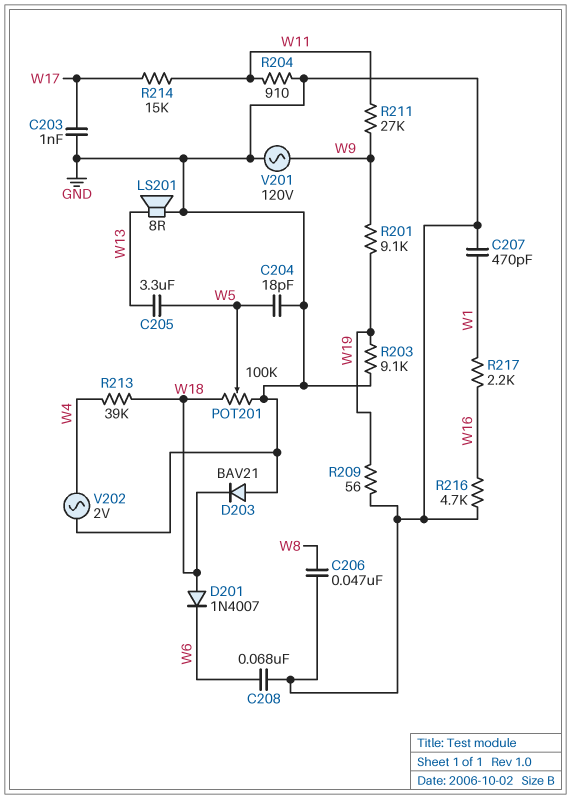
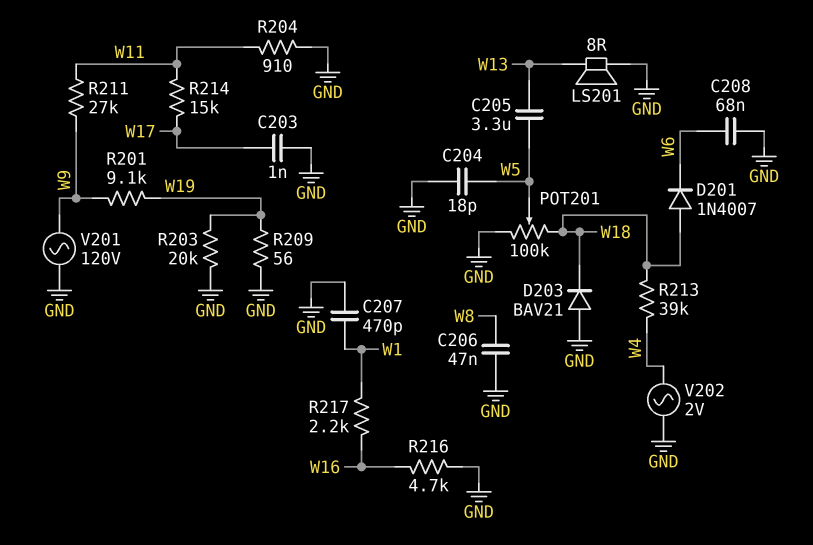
R203: 9.1k (GND, W19) -> 20k (GND, W19)

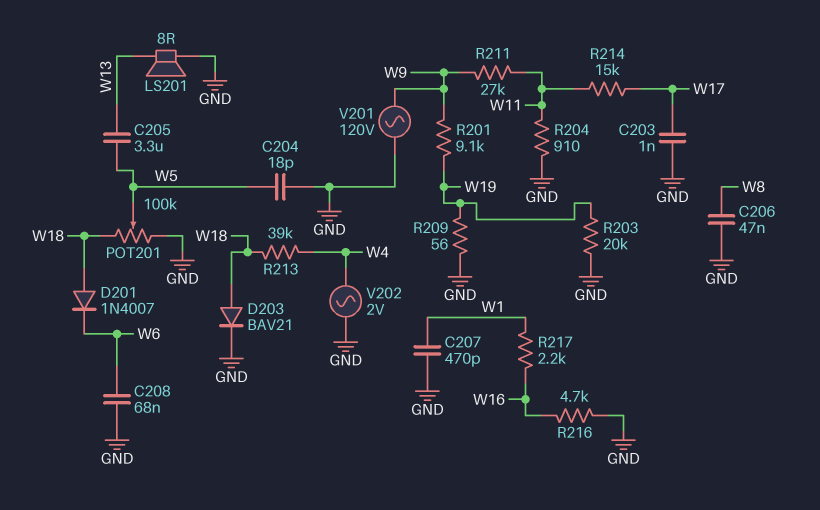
D203: diode BAV21 (A GND, K W18) -> diode BAV21 (A W18, K GND)

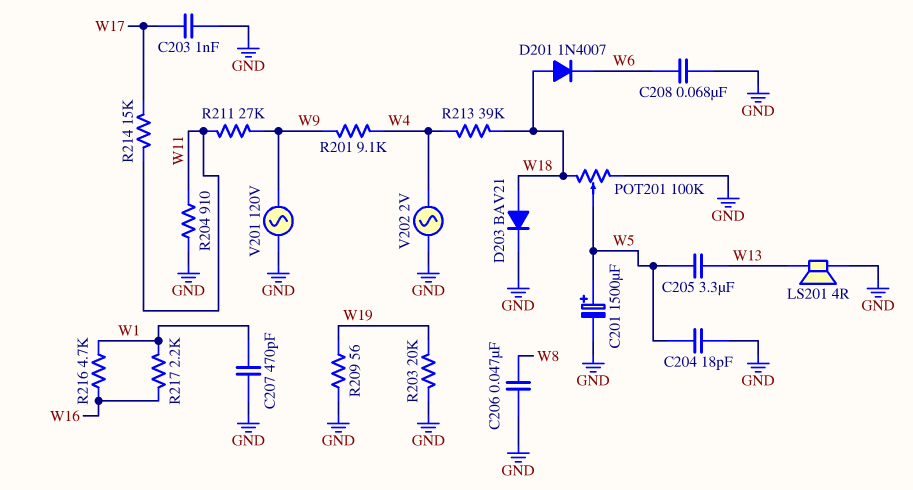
C201: none -> 1500uF (plus W5, minus GND)
LS201: speaker 8R (GND, W13) -> speaker 4R (GND, W13)
R201: 9.1k (W9, W19) -> 9.1k (W4, W9)
R216: 4.7k (GND, W16) -> 4.7k (W1, W16)

